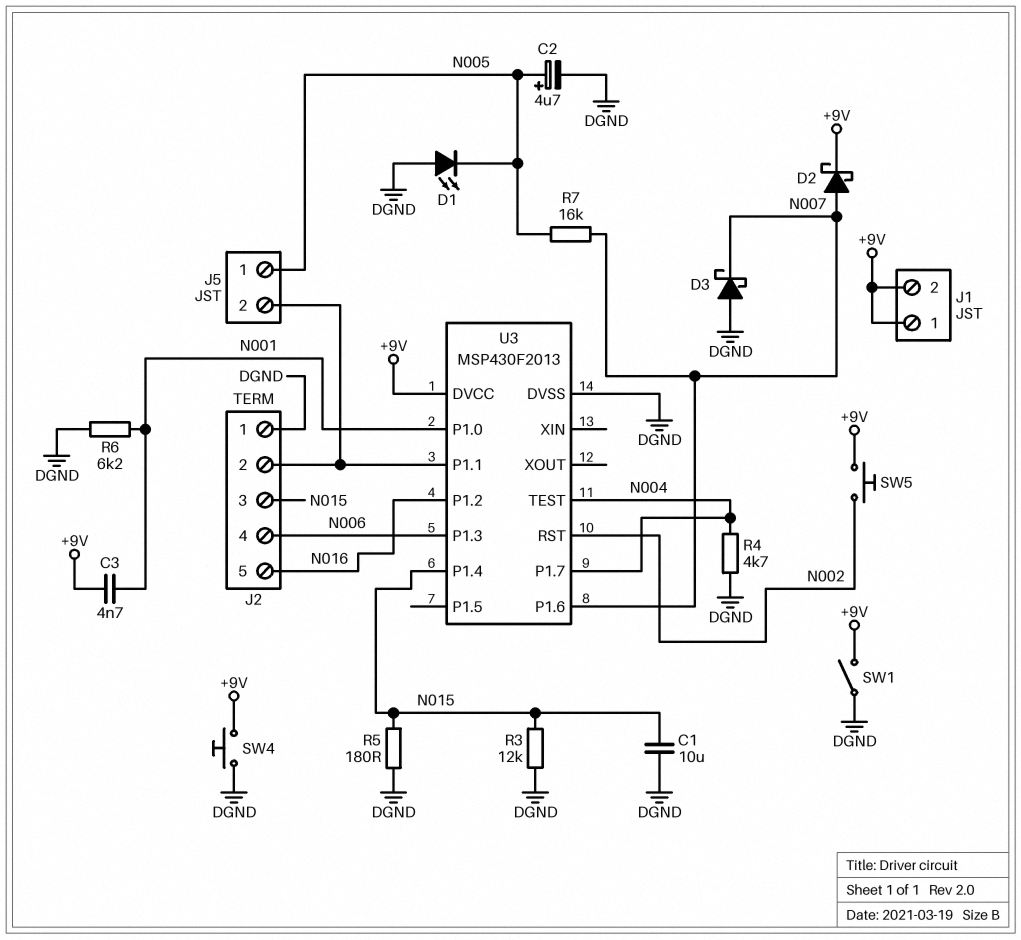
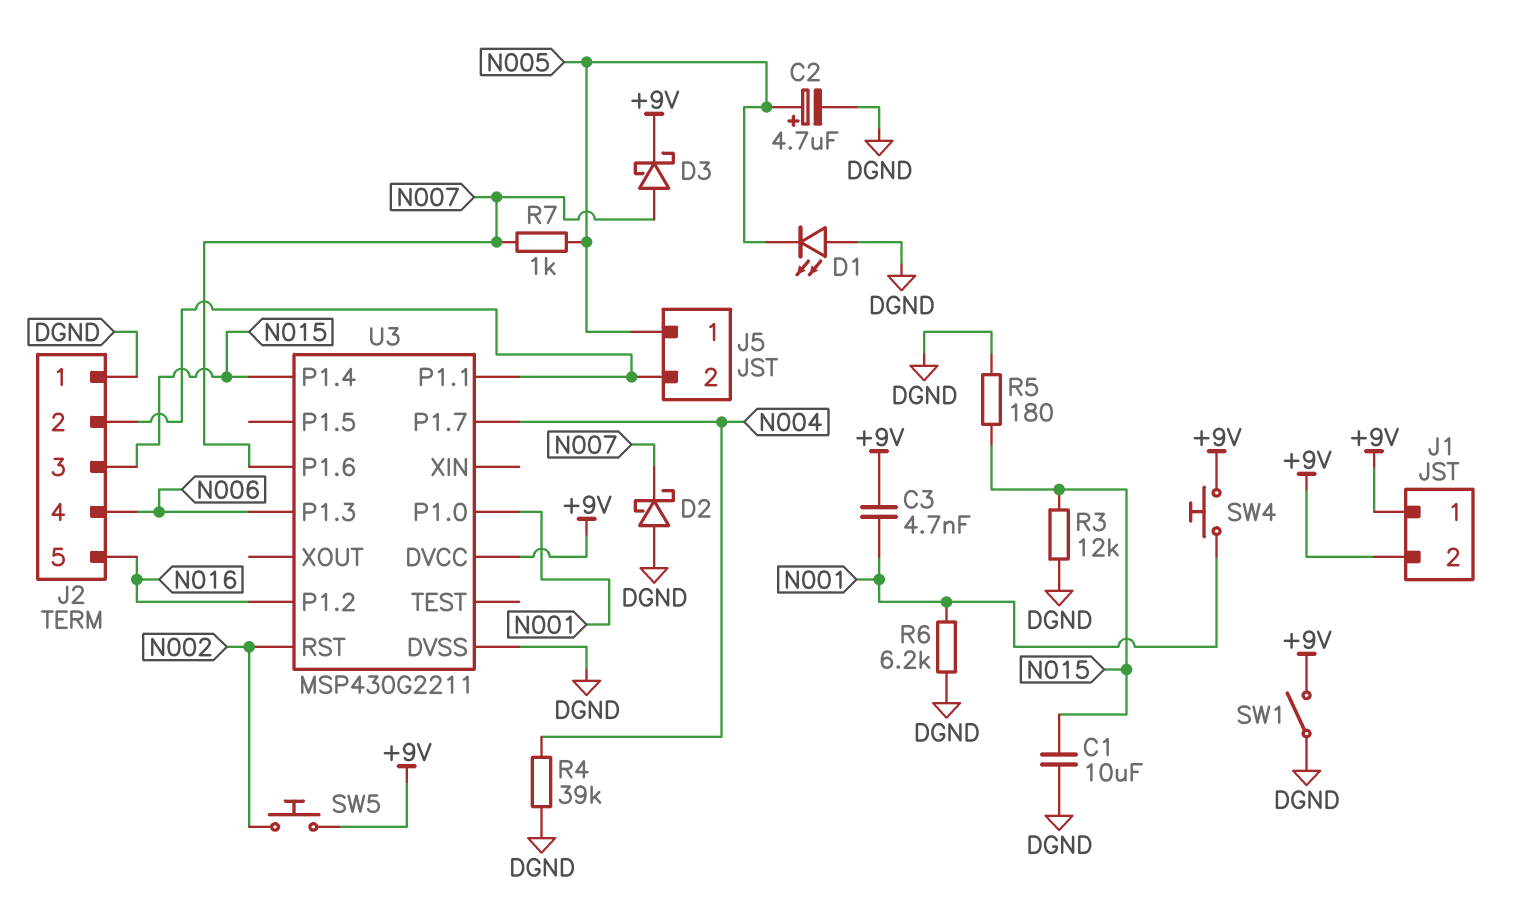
D2: schottky (A N007, K +9V) -> schottky (A DGND, K N007)
D3: schottky (A DGND, K N007) -> schottky (A N007, K +9V)
R4: 4.7k (DGND, N004) -> 39k (DGND, N004)
R7: 16k (N005, N007) -> 1k (N005, N007)
SW4: button (+9V, DGND) -> button (+9V, N001)
U3: MSP430F2013 -> MSP430G2211
U3 pin TEST: N004 -> none

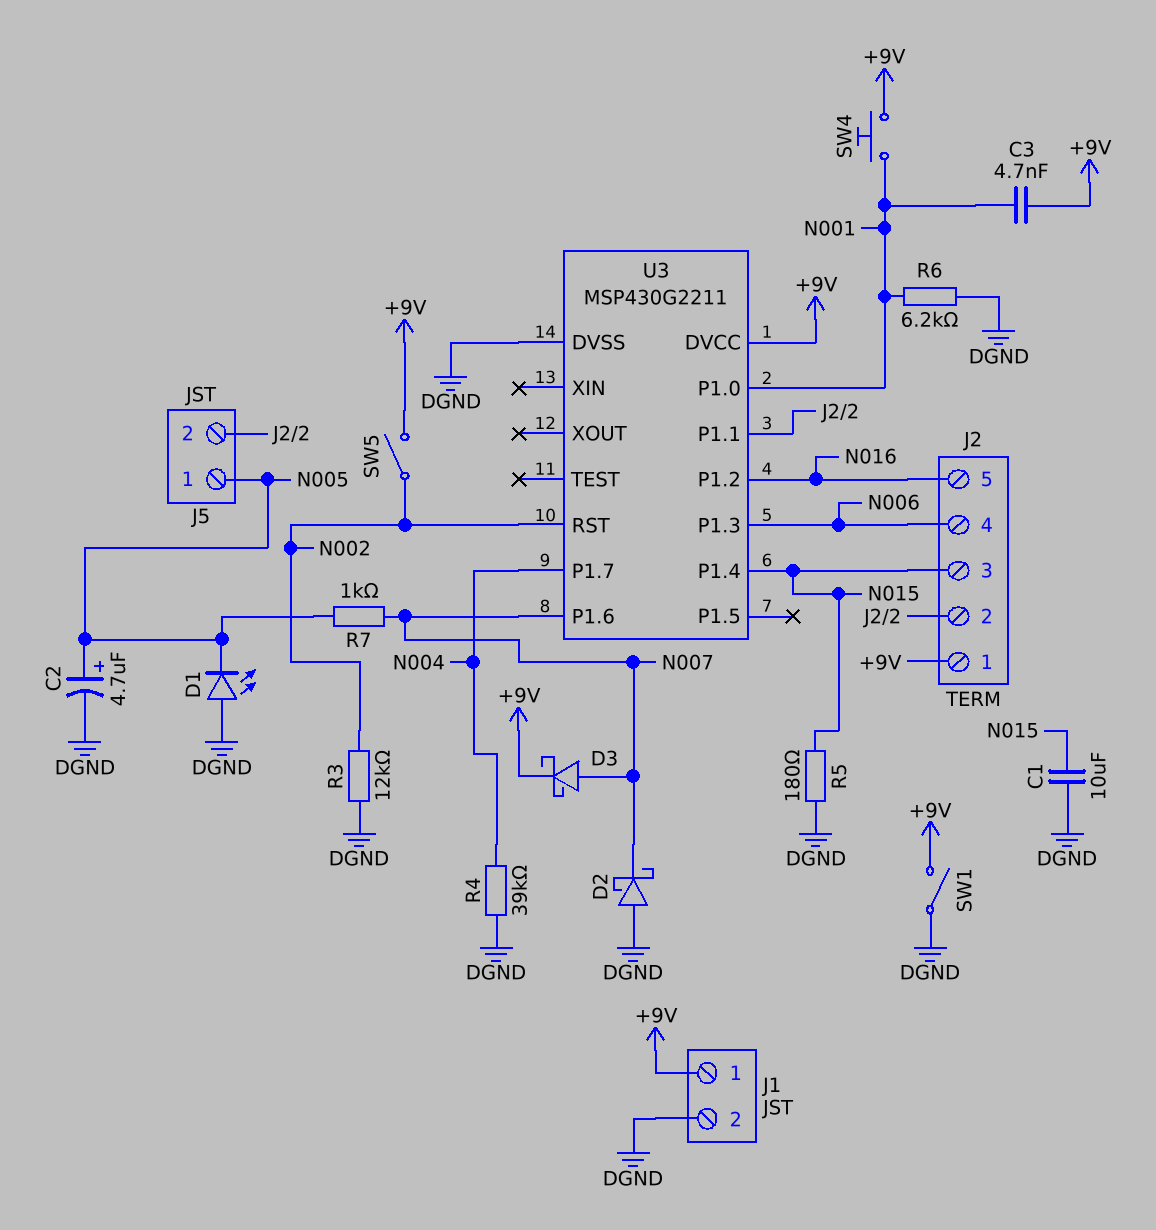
J1 pin 2: +9V -> DGND
J2 pin 1: DGND -> +9V
R3: 12k (DGND, N015) -> 12k (DGND, N002)
SW5: button (+9V, N002) -> switch (+9V, N002)

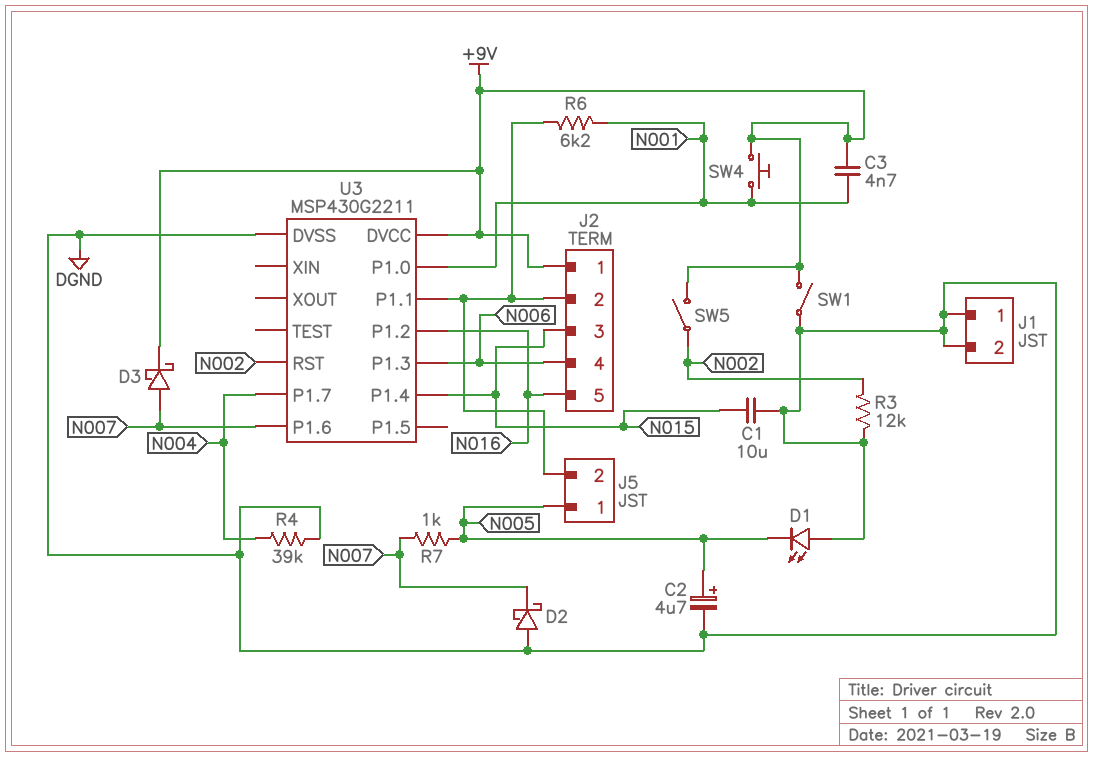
J1 pin 1: +9V -> DGND
R5: 180 (DGND, N015) -> none
R6: 6.2k (DGND, N001) -> 6.2k (J2/2, N001)

